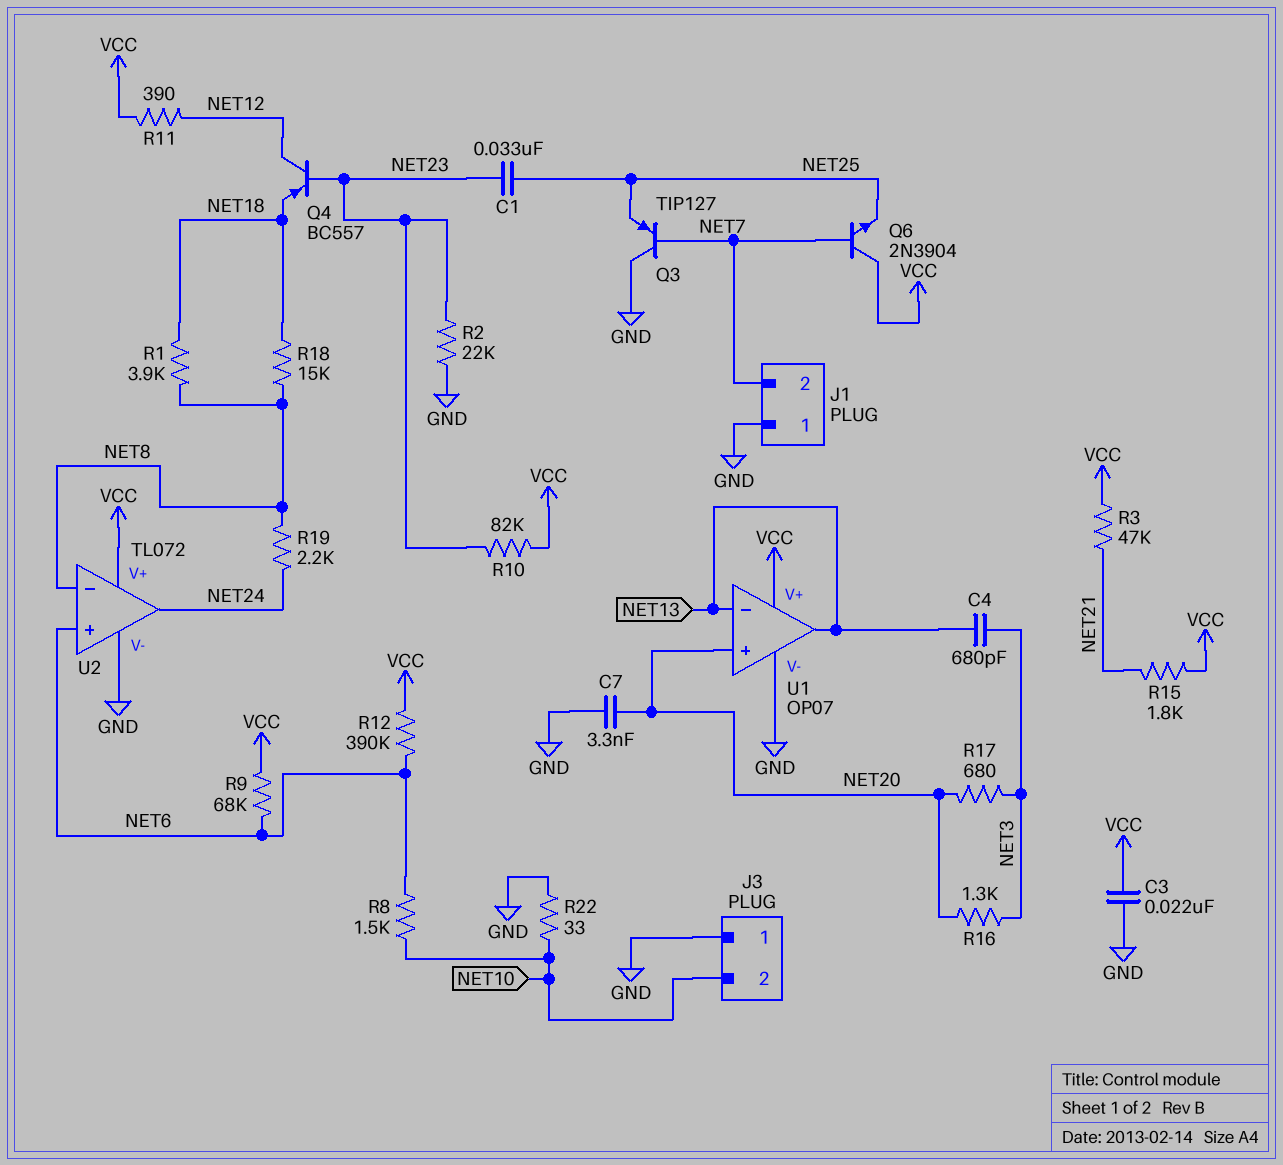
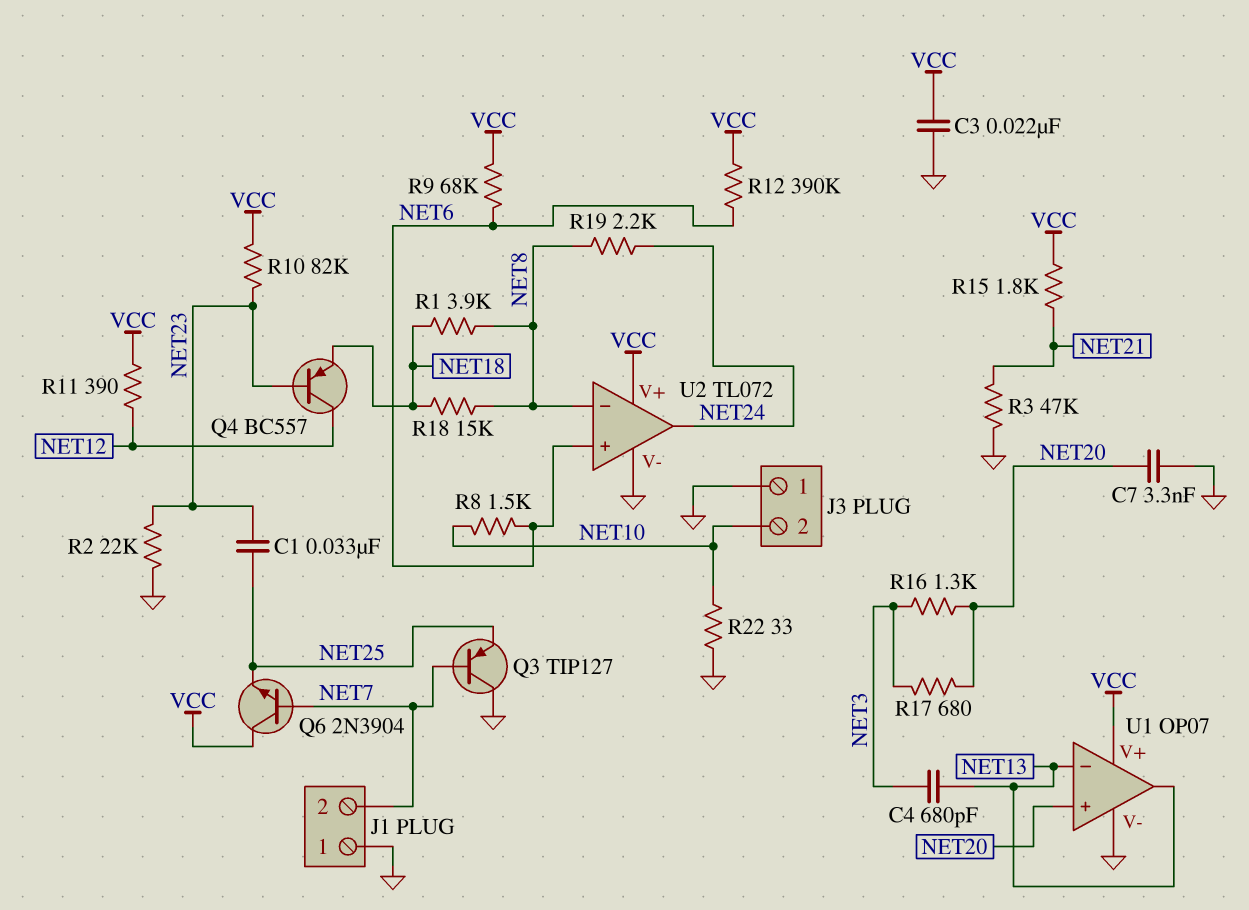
R3: 47k (NET21, VCC) -> 47k (GND, NET21)

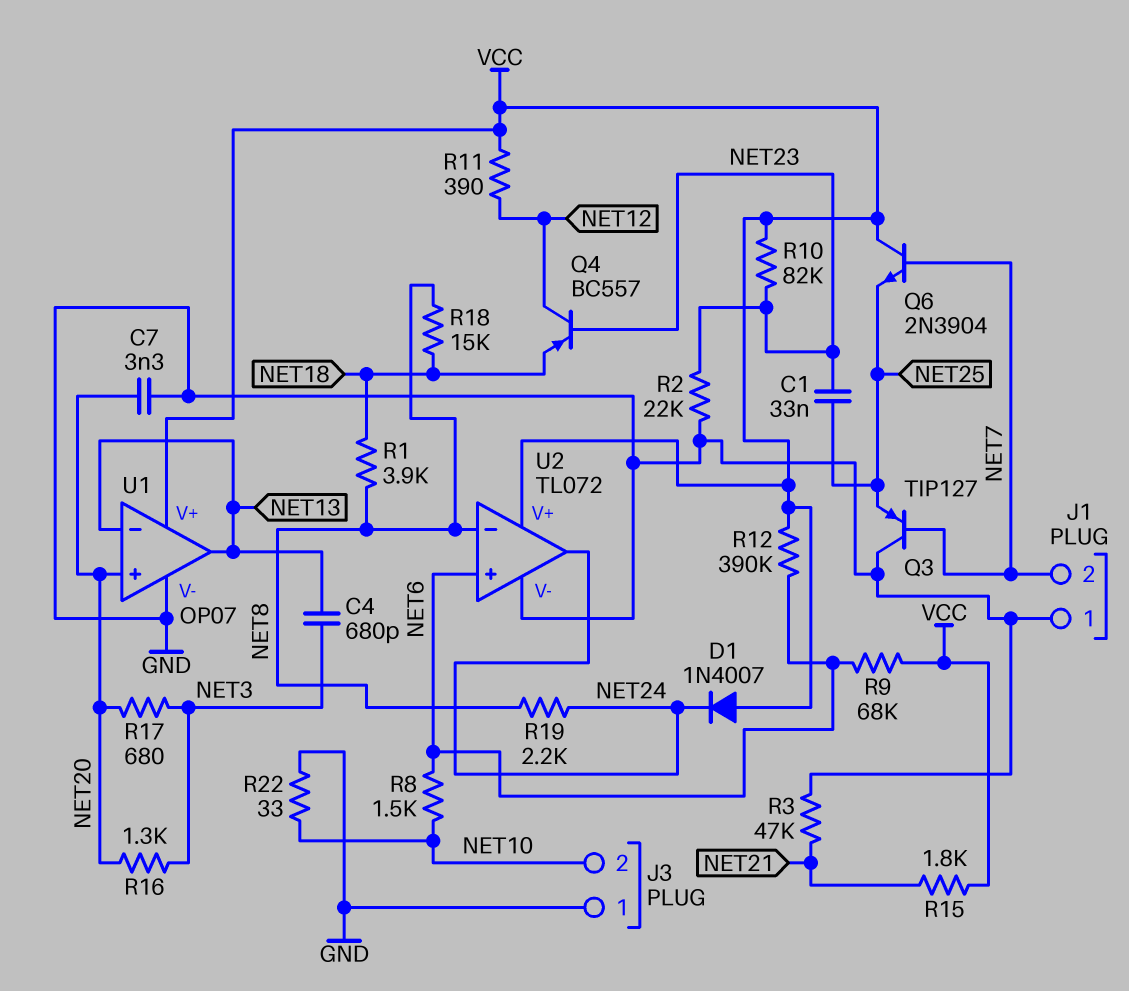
C3: 22nF (GND, VCC) -> none
D1: none -> diode 1N4007 (A VCC, K NET24)

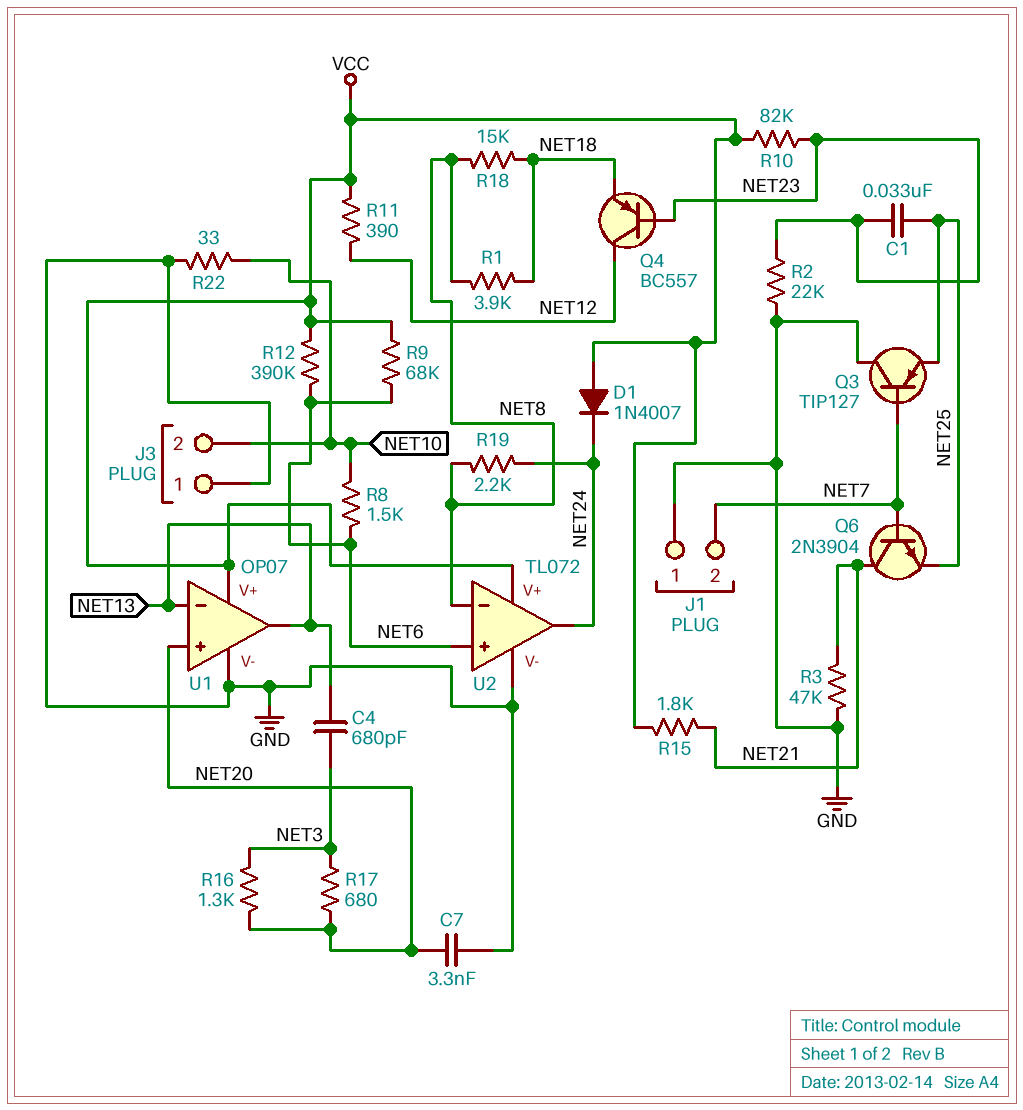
Q6: NPN 2N3904 (B NET7, C VCC, E NET25) -> NPN 2N3904 (B NET7, C NET21, E NET25)

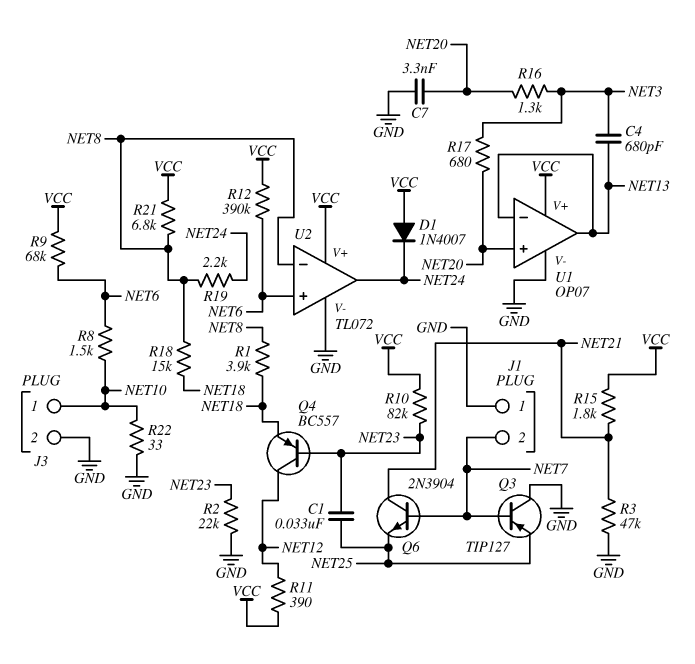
J3 pin 1: GND -> NET10
J3 pin 2: NET10 -> GND
R21: none -> 6.8k (NET8, VCC)

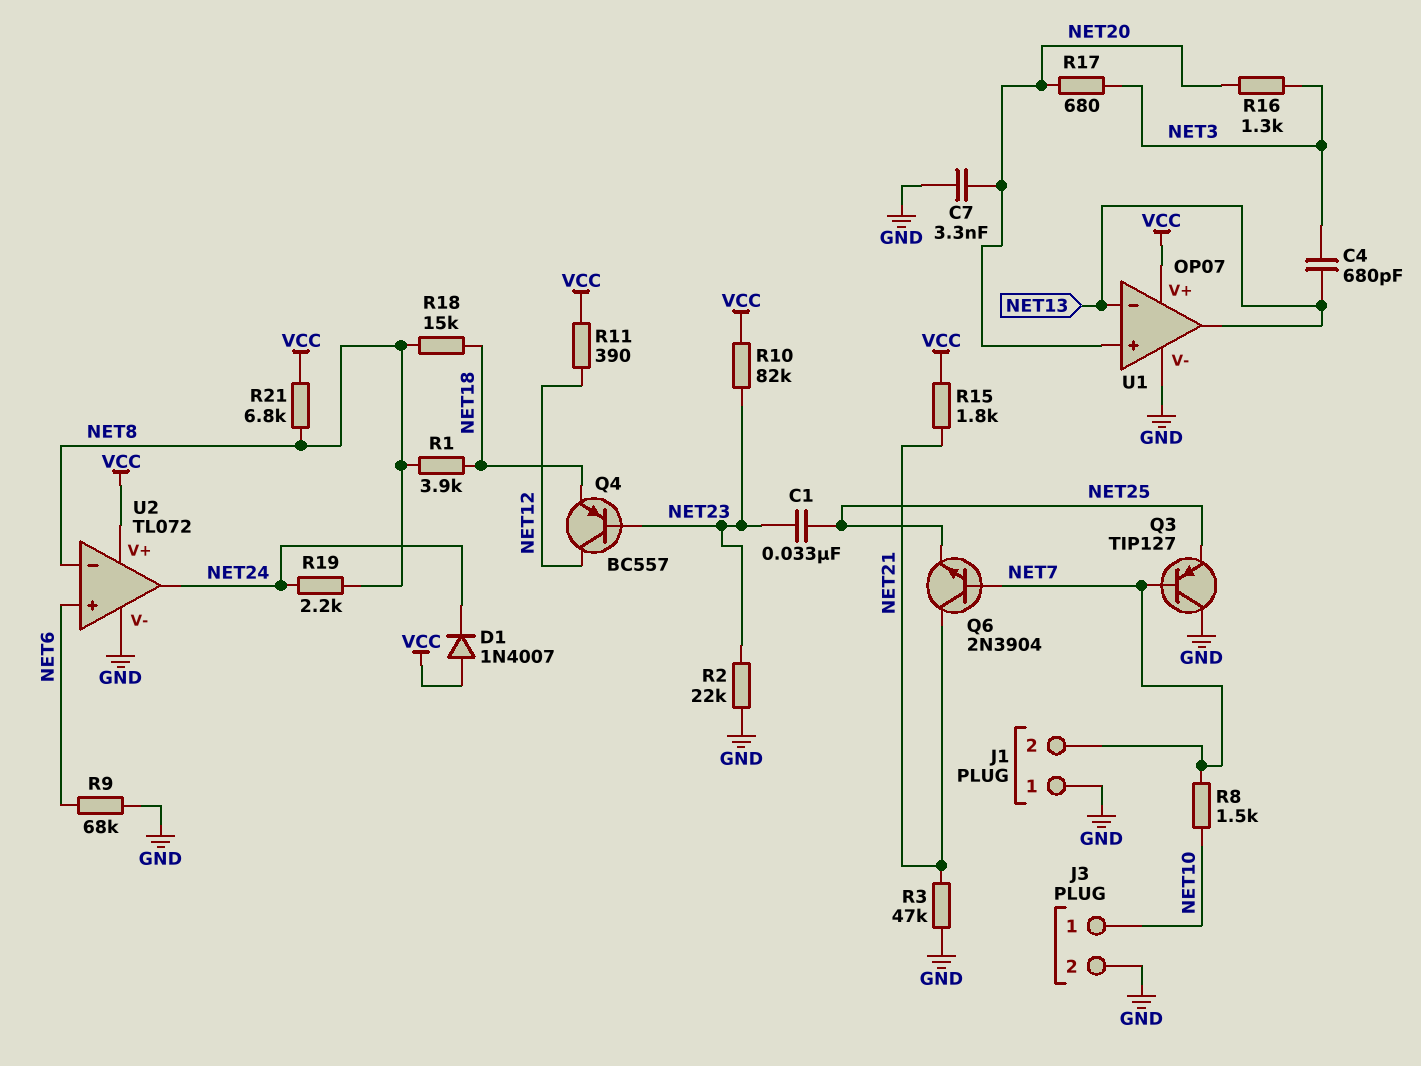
R8: 1.5k (NET6, NET10) -> 1.5k (NET7, NET10)
R9: 68k (NET6, VCC) -> 68k (GND, NET6)
R12: 390k (NET6, VCC) -> none
R22: 33 (GND, NET10) -> none

